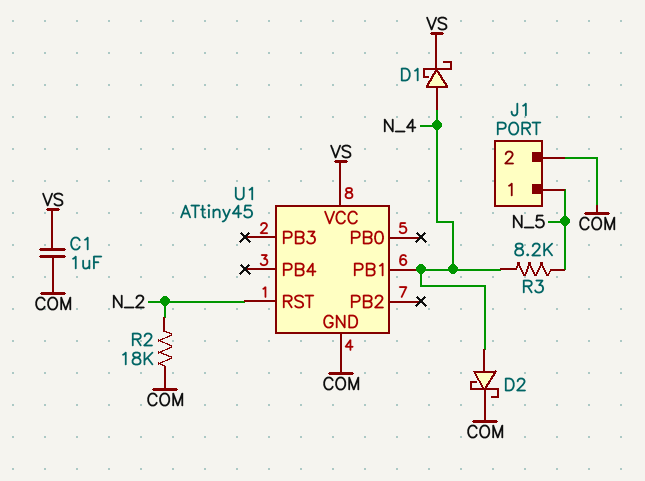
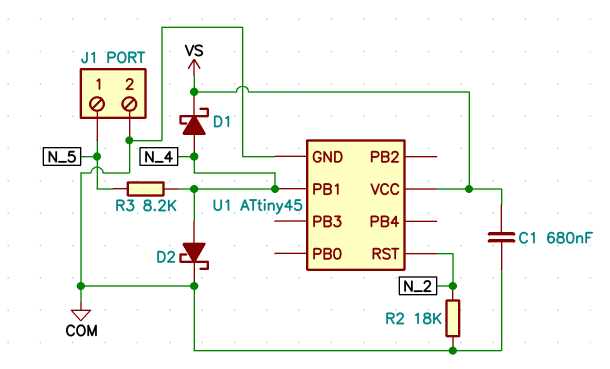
C1: 1uF (COM, VS) -> 680nF (COM, VS)

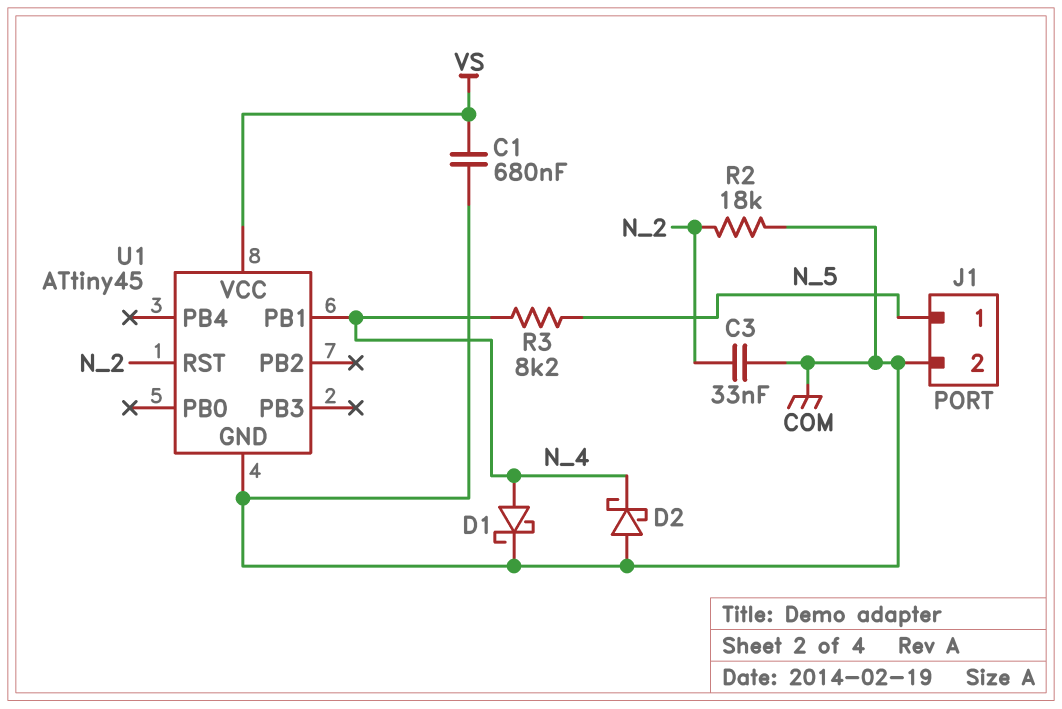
C3: none -> 33nF (COM, N_2)
D1: schottky (A N_4, K VS) -> schottky (A N_4, K COM)
D2: schottky (A N_4, K COM) -> schottky (A COM, K N_4)

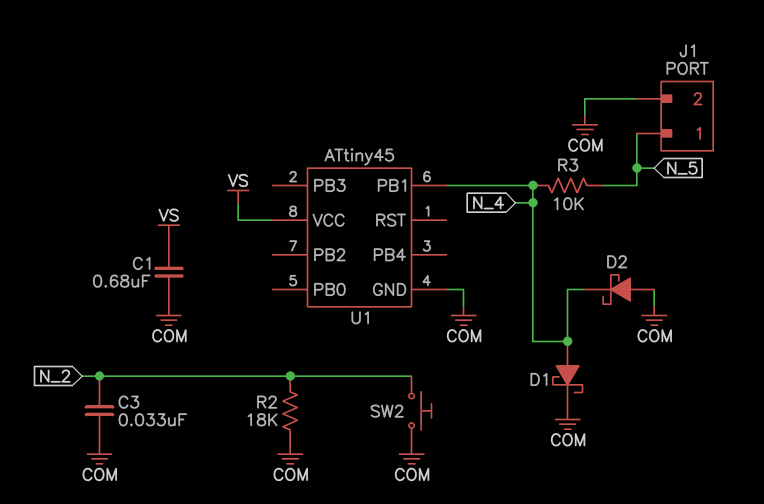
R3: 8.2k (N_4, N_5) -> 10k (N_4, N_5)
SW2: none -> button (COM, N_2)
U1 pin RST: N_2 -> none

